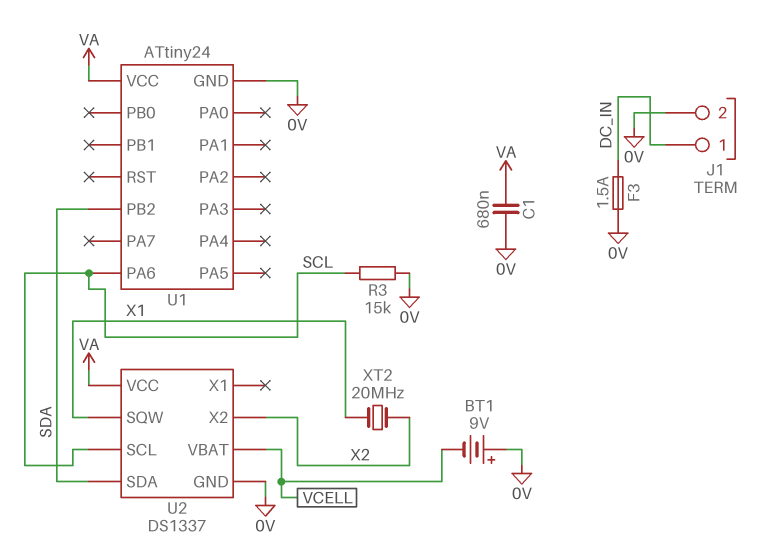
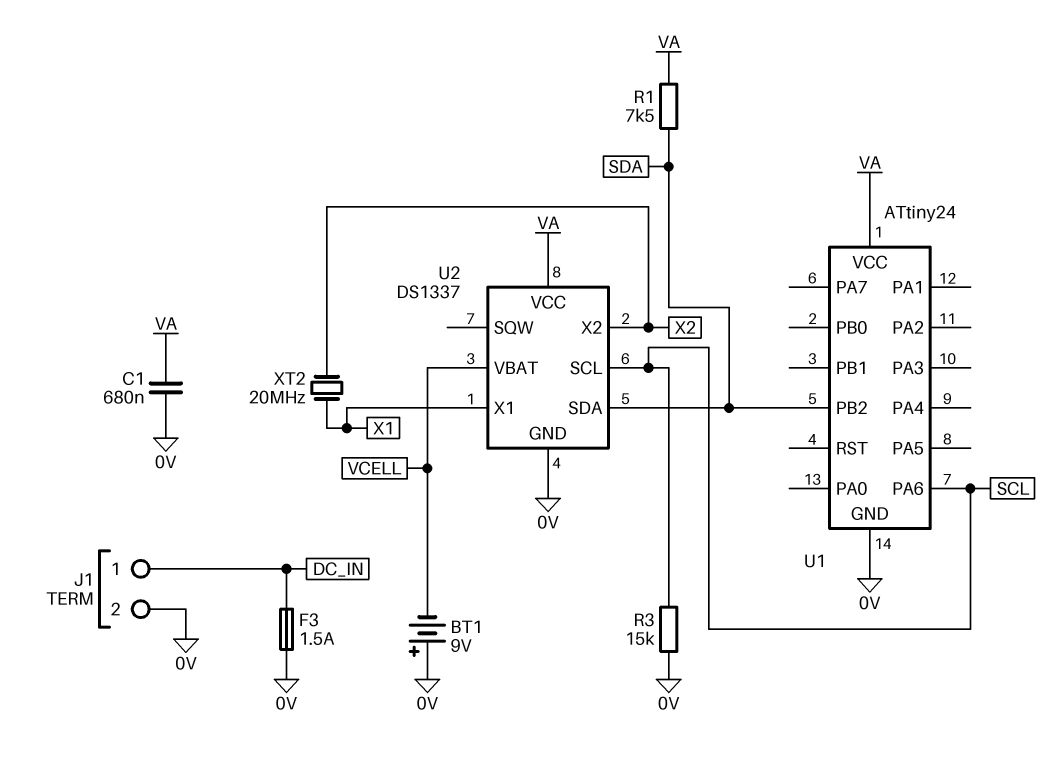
R1: none -> 7.5k (SDA, VA)
U2 pin SQW: X1 -> none
U2 pin X1: none -> X1

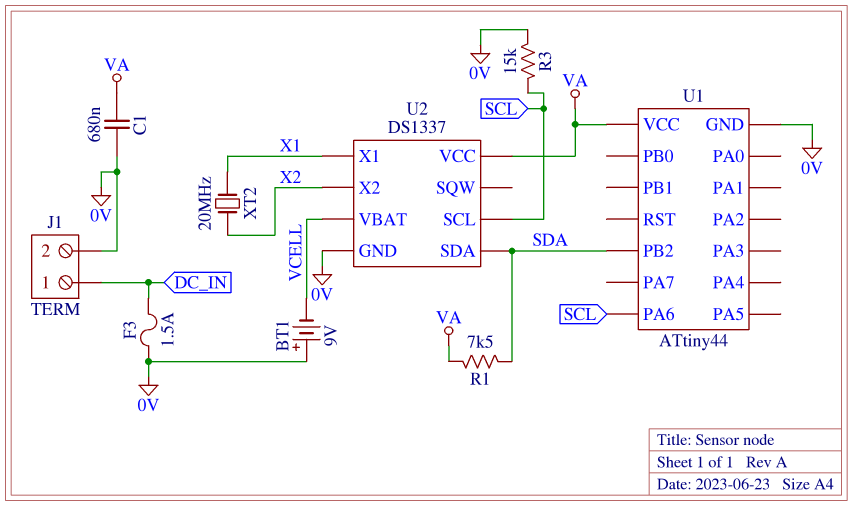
U1: ATtiny24 -> ATtiny44

